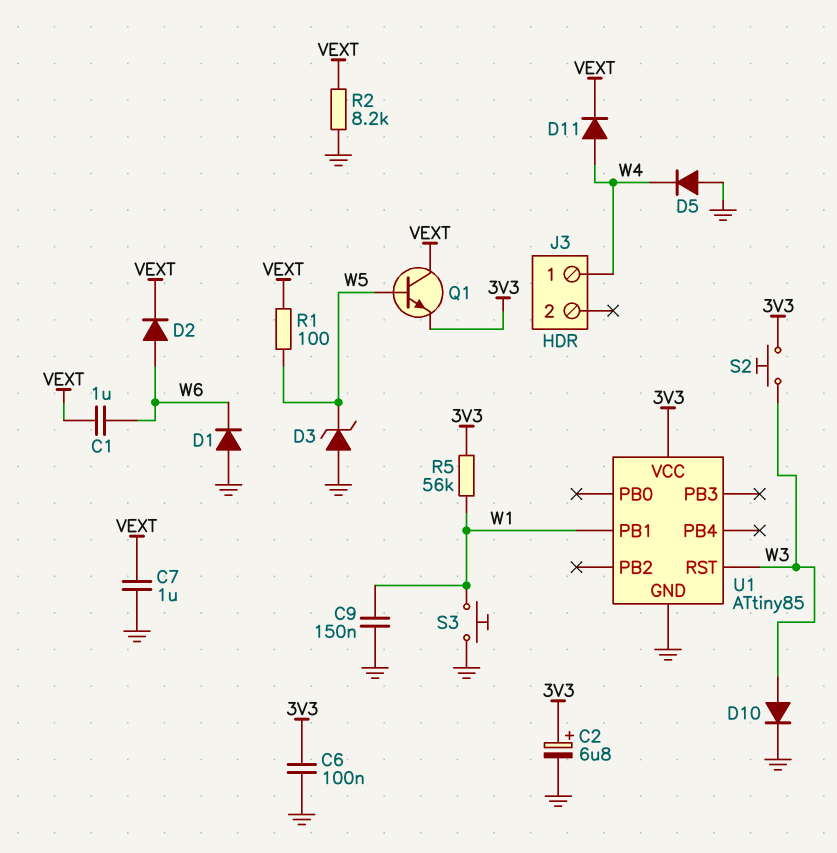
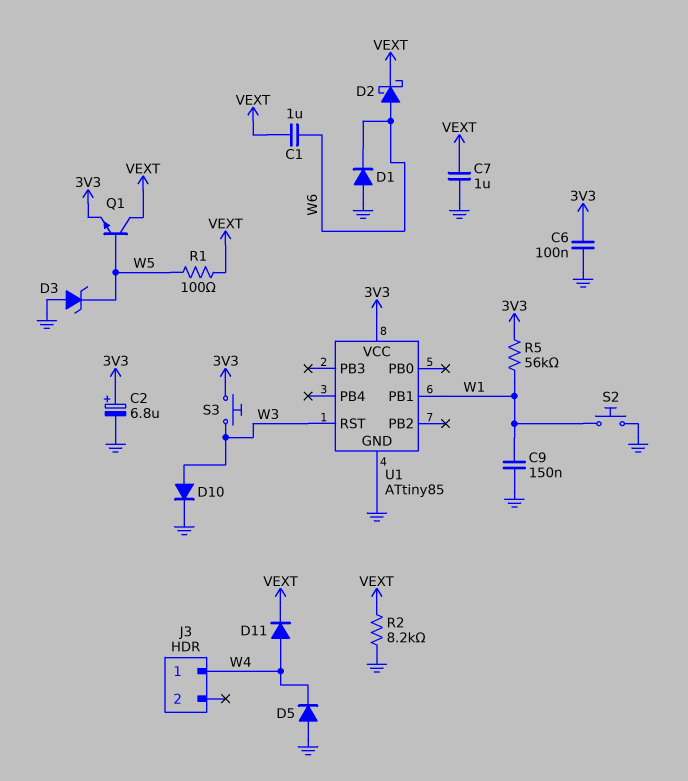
D2: diode (A W6, K VEXT) -> schottky (A W6, K VEXT)
S2: button (3V3, W3) -> button (GND, W1)
S3: button (GND, W1) -> button (3V3, W3)

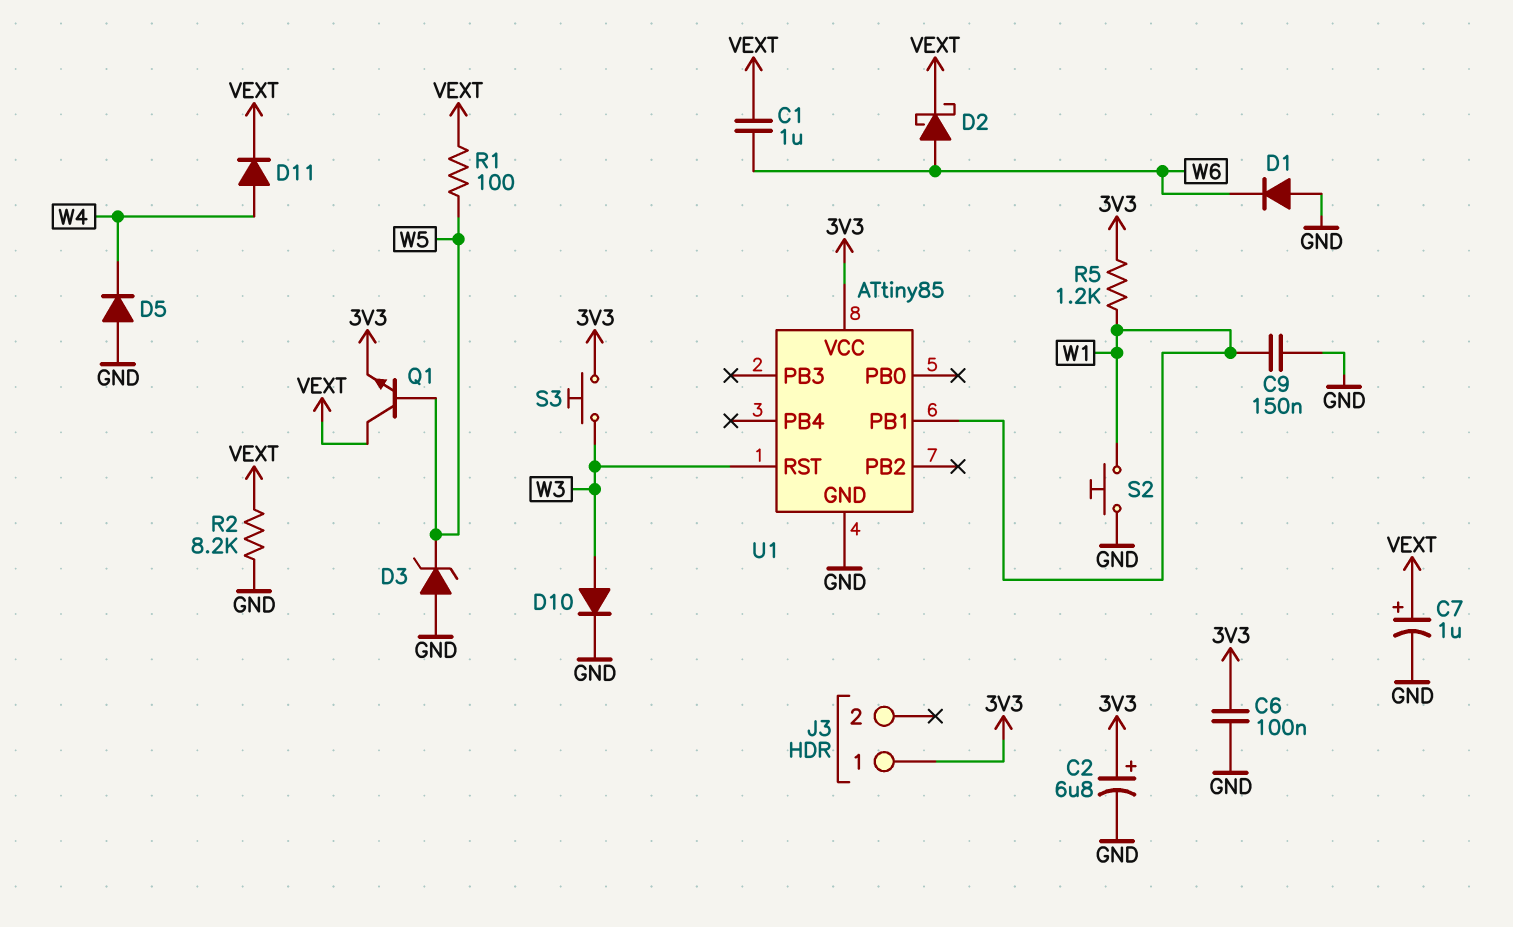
C7: 1uF (GND, VEXT) -> 1uF (plus VEXT, minus GND)
J3 pin 1: W4 -> 3V3
R5: 56k (3V3, W1) -> 1.2k (3V3, W1)

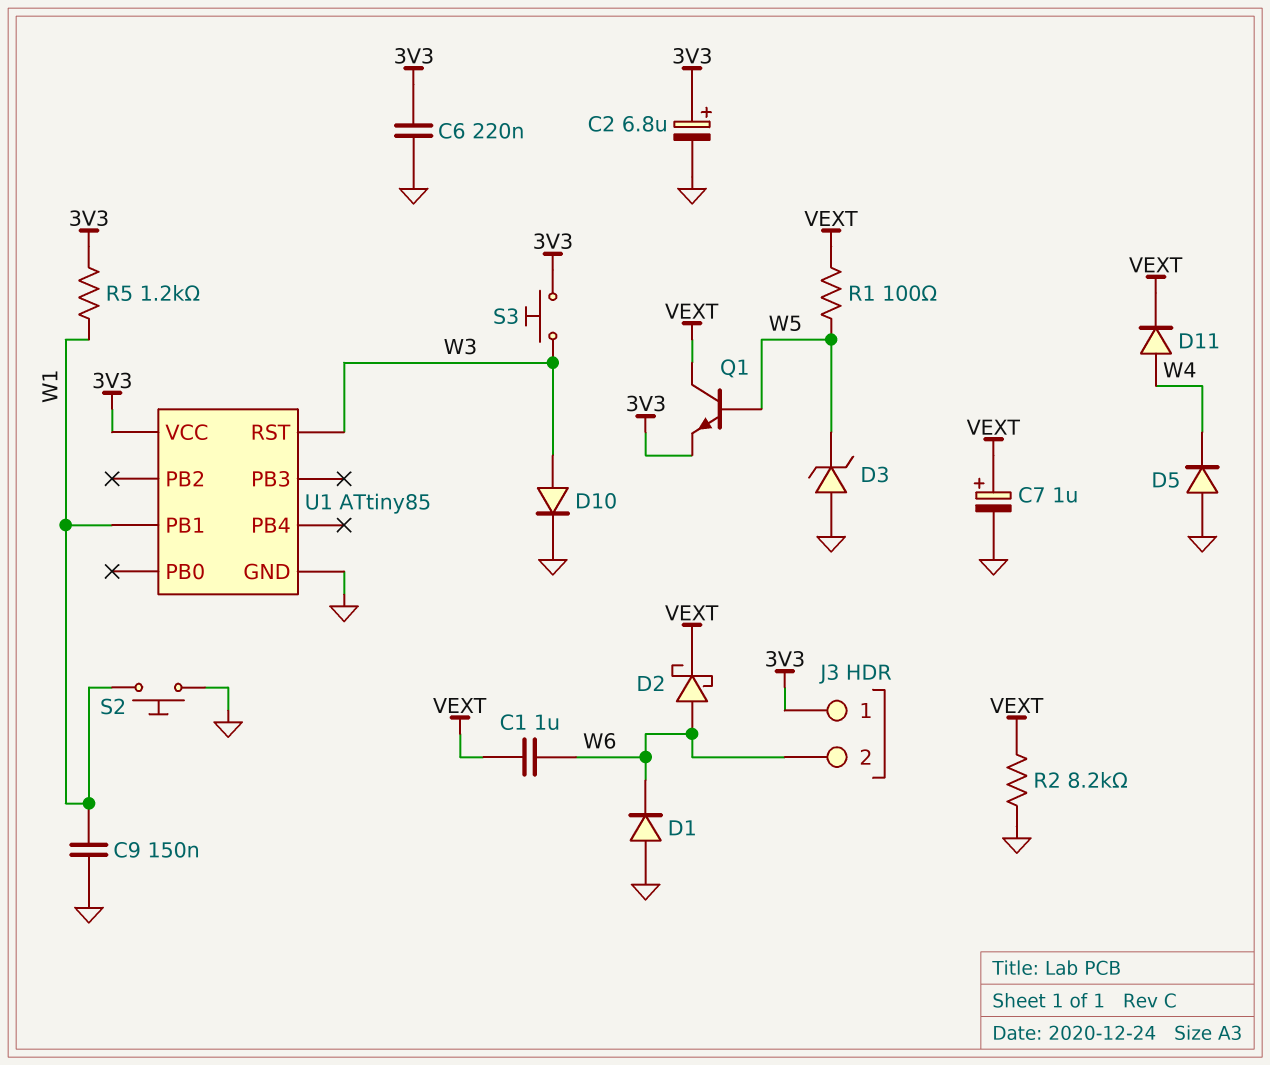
C6: 100nF (3V3, GND) -> 220nF (3V3, GND)
J3 pin 2: none -> W6

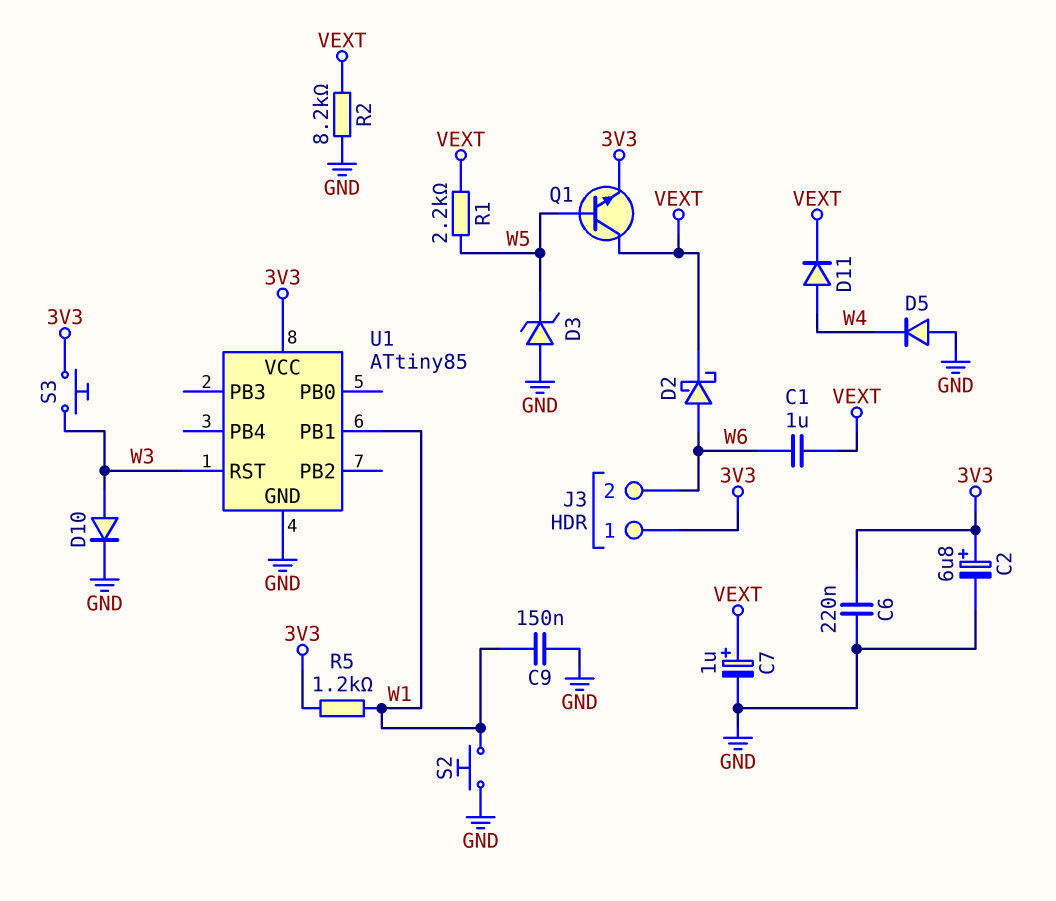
D1: diode (A GND, K W6) -> none
R1: 100 (VEXT, W5) -> 2.2k (VEXT, W5)

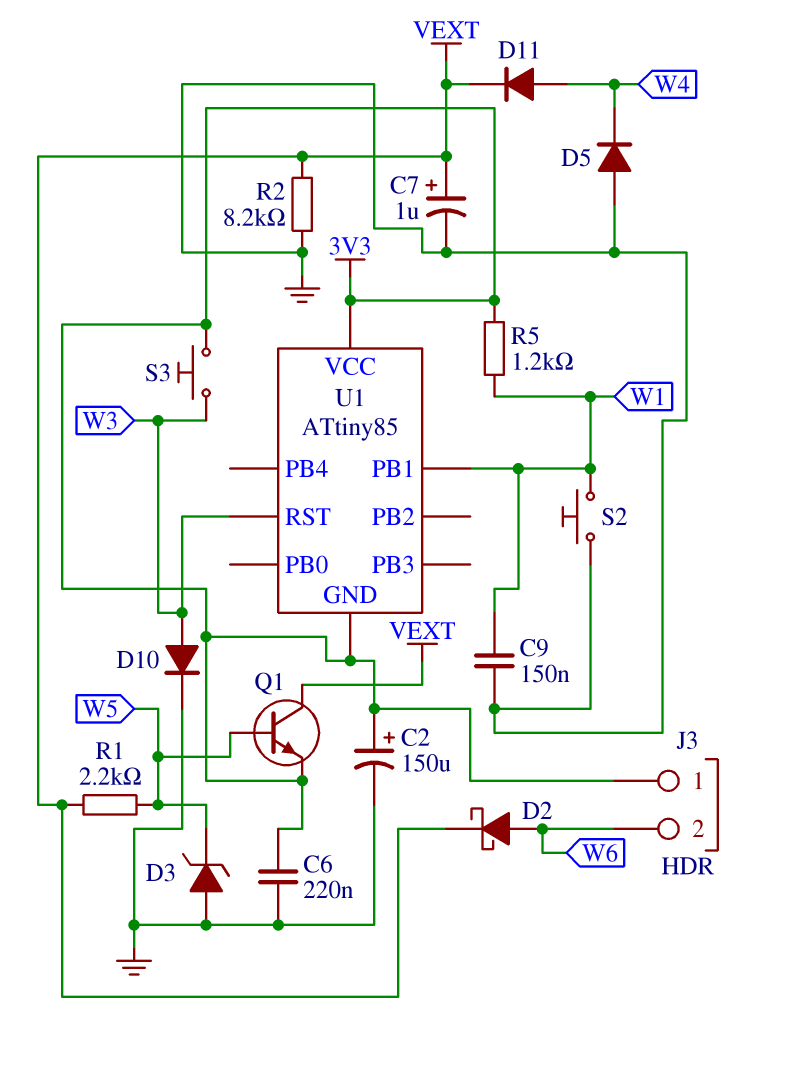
C1: 1uF (VEXT, W6) -> none
C2: 6.8uF (plus 3V3, minus GND) -> 150uF (plus 3V3, minus GND)
U1 pin GND: GND -> 3V3

